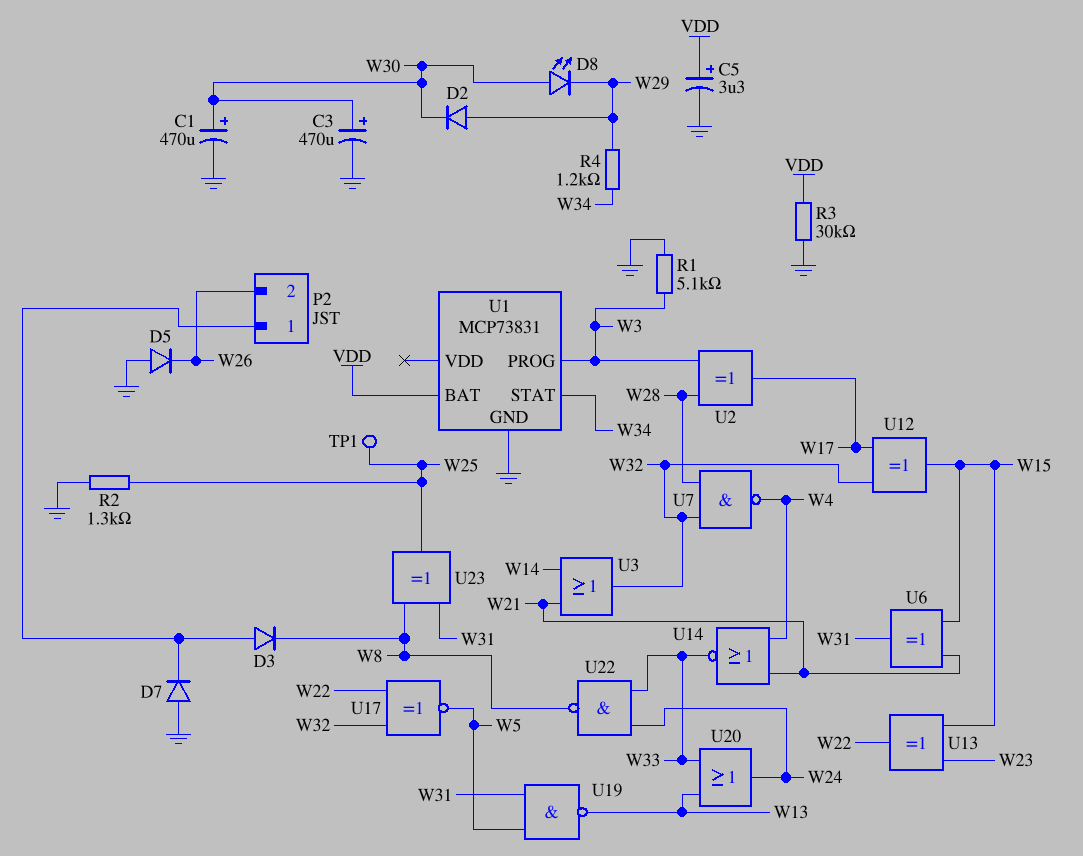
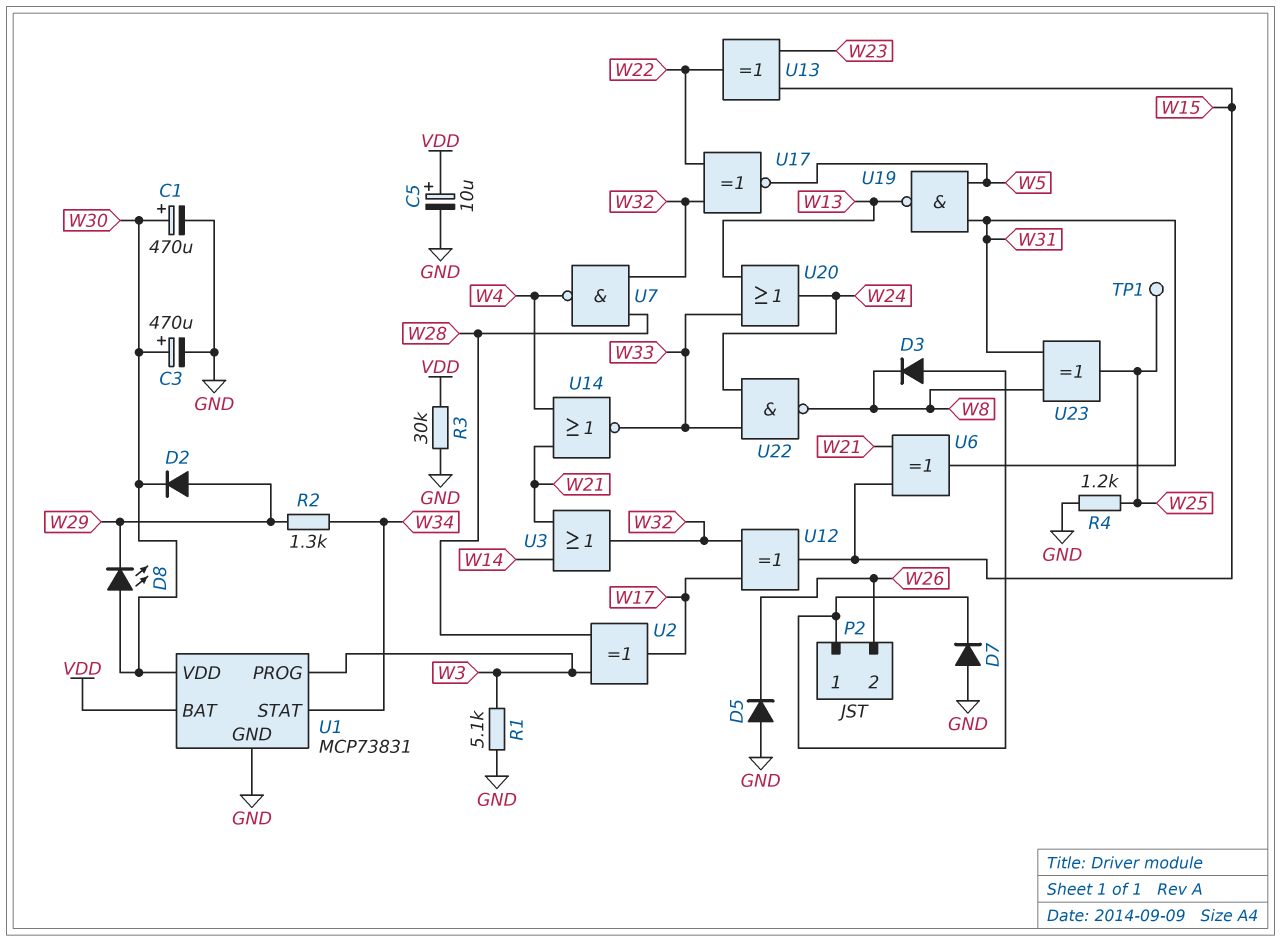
C5: 3.3uF (plus VDD, minus GND) -> 10uF (plus VDD, minus GND)
R2: 1.3k (GND, W25) -> 1.3k (W29, W34)
R4: 1.2k (W29, W34) -> 1.2k (GND, W25)
U1 pin VDD: none -> W30

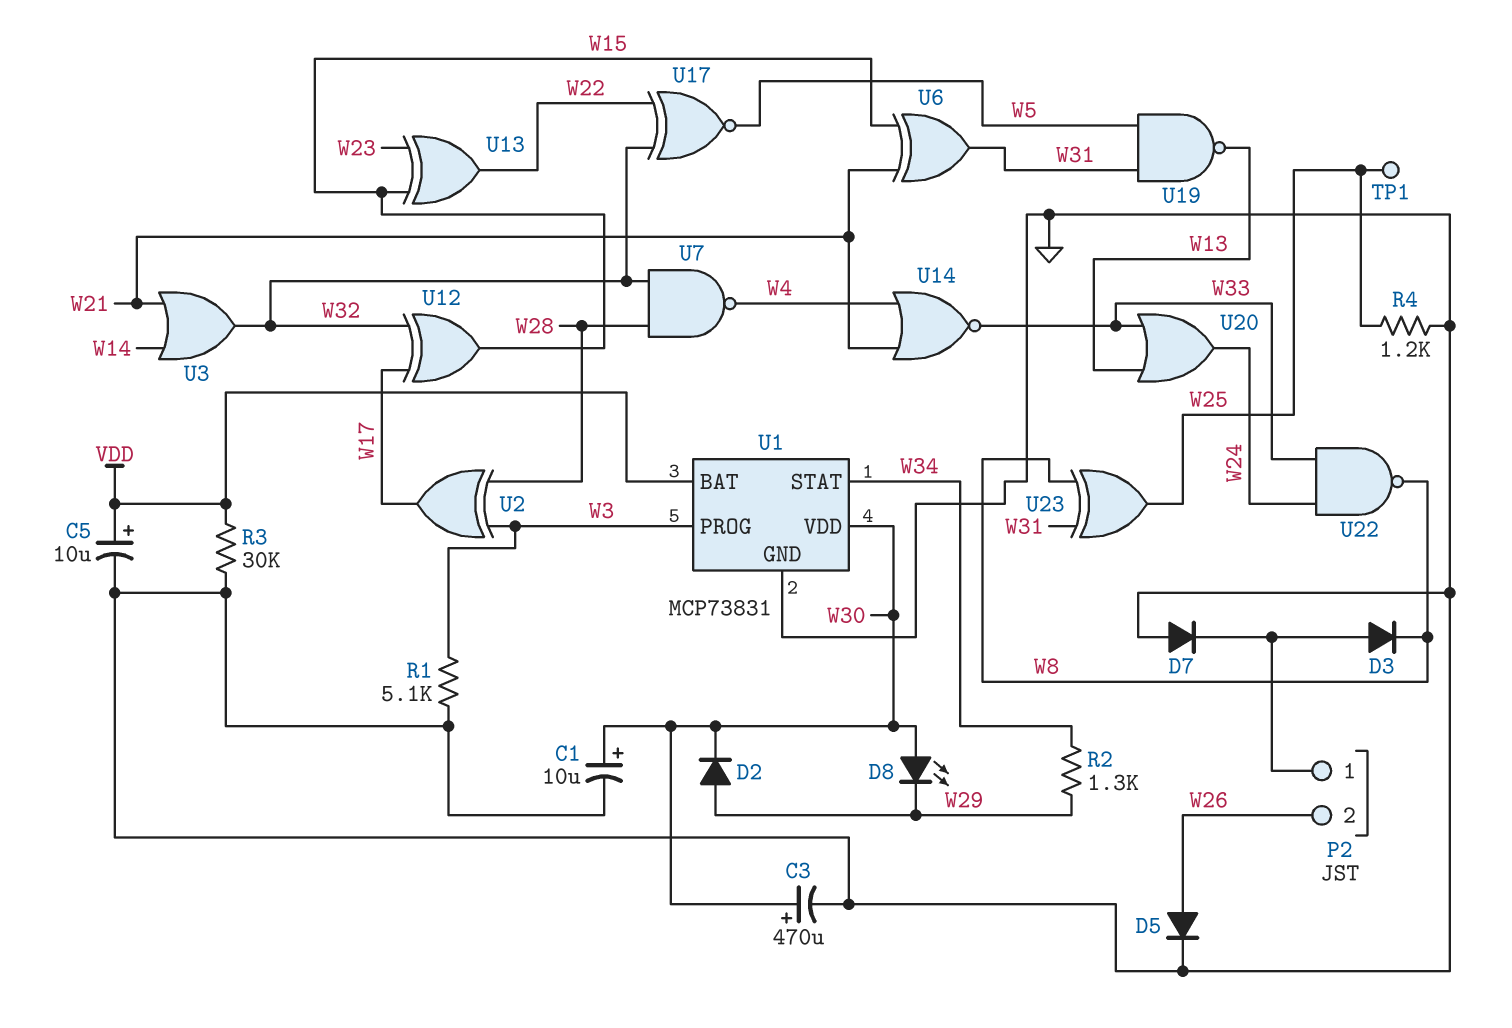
C1: 470uF (plus W30, minus GND) -> 10uF (plus W30, minus GND)
D5: diode (A GND, K W26) -> diode (A W26, K GND)

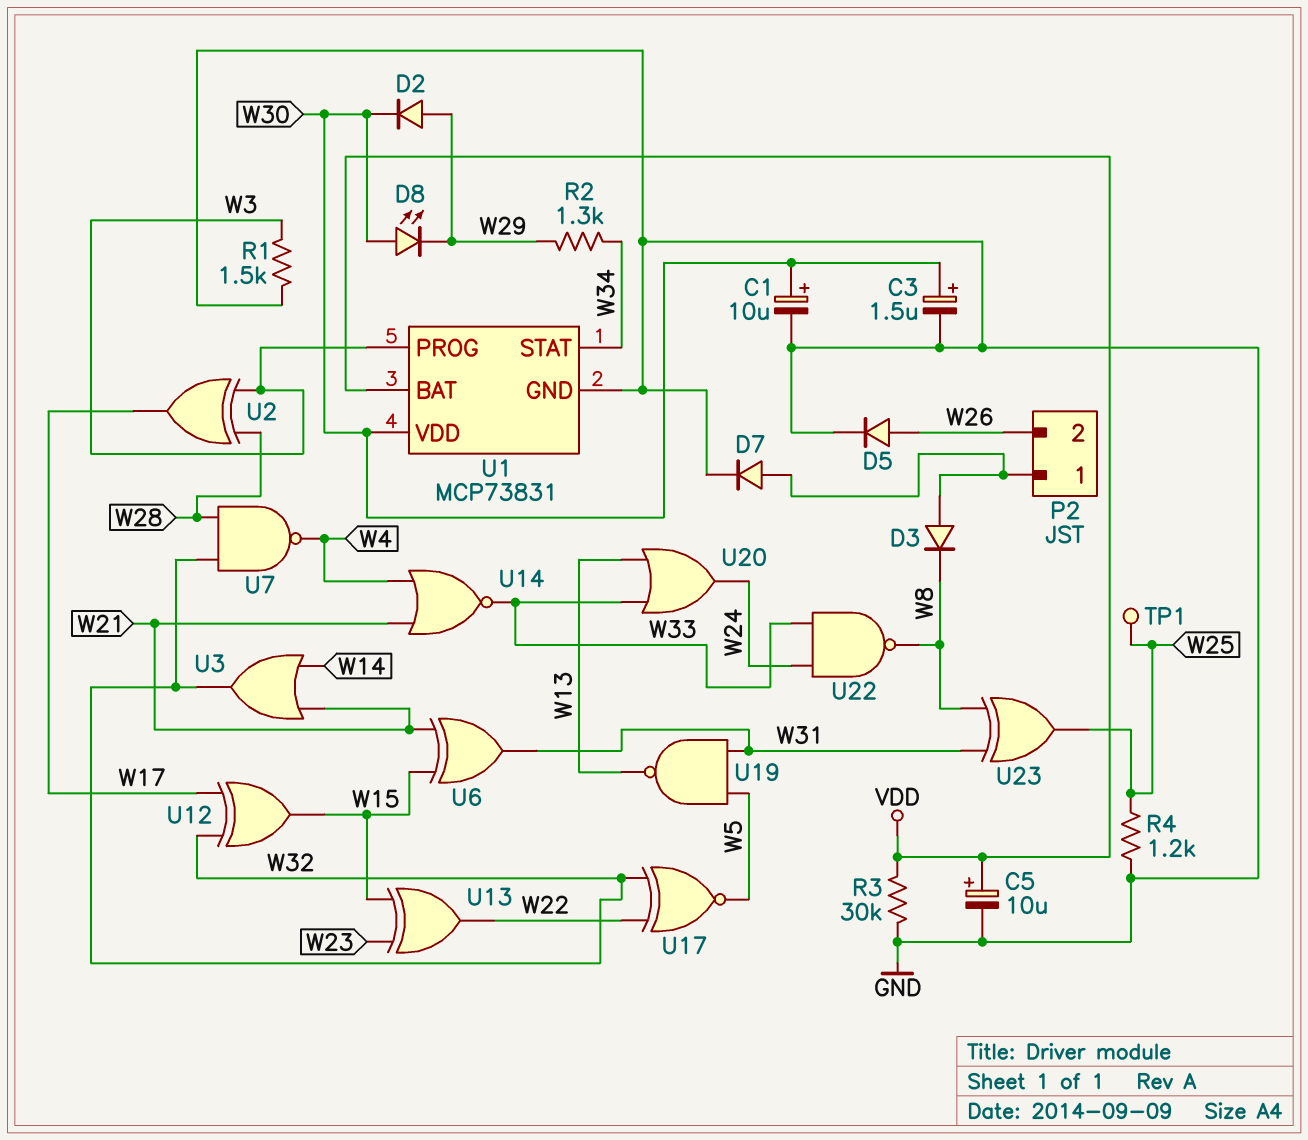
C3: 470uF (plus W30, minus GND) -> 1.5uF (plus W30, minus GND)
D7: diode (A GND, K P2/1) -> diode (A P2/1, K GND)
R1: 5.1k (GND, W3) -> 1.5k (GND, W3)

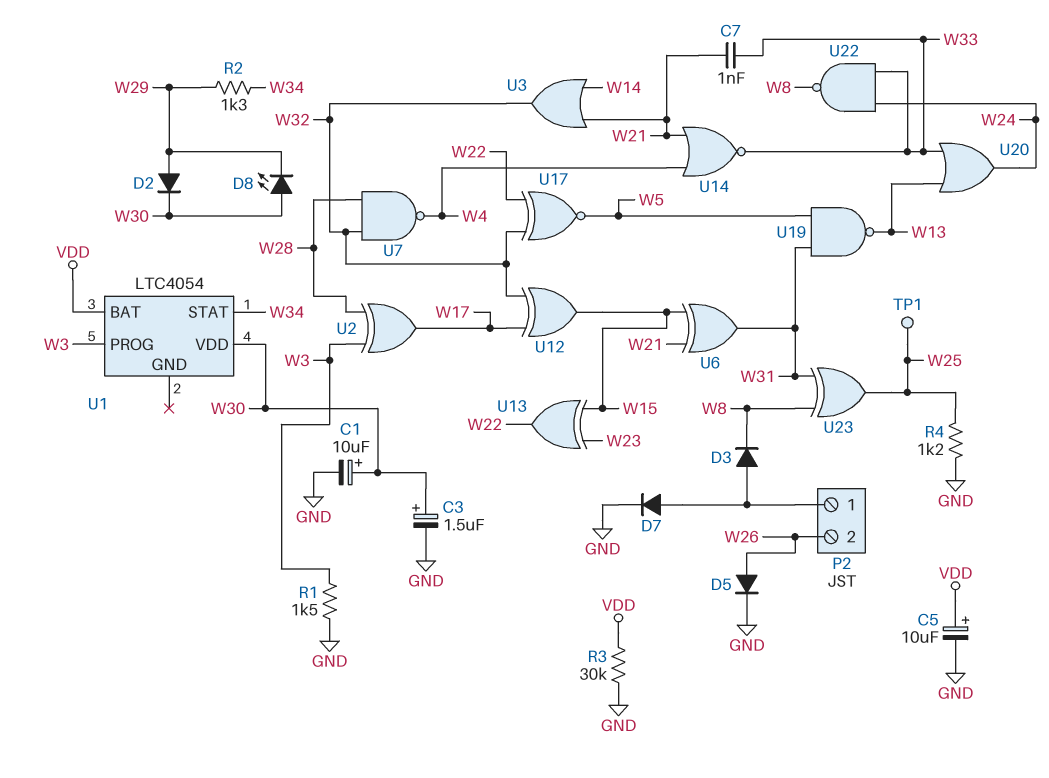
C7: none -> 1nF (W21, W33)
U1: MCP73831 -> LTC4054
U1 pin GND: GND -> none

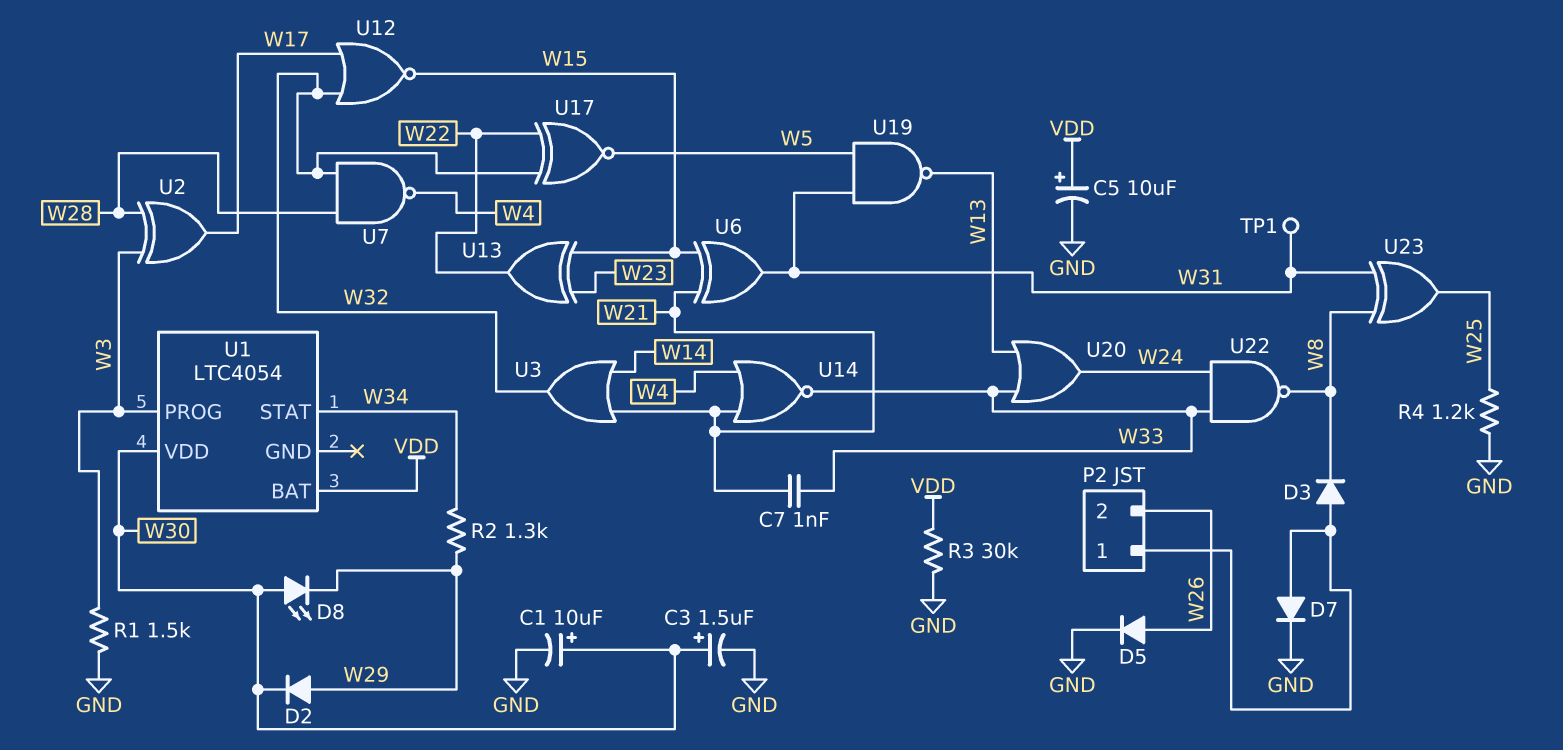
TP1: test point (W25) -> test point (W31)
U12: XOR (in W17, in W32, out W15) -> NOR (in W17, in W32, out W15)

